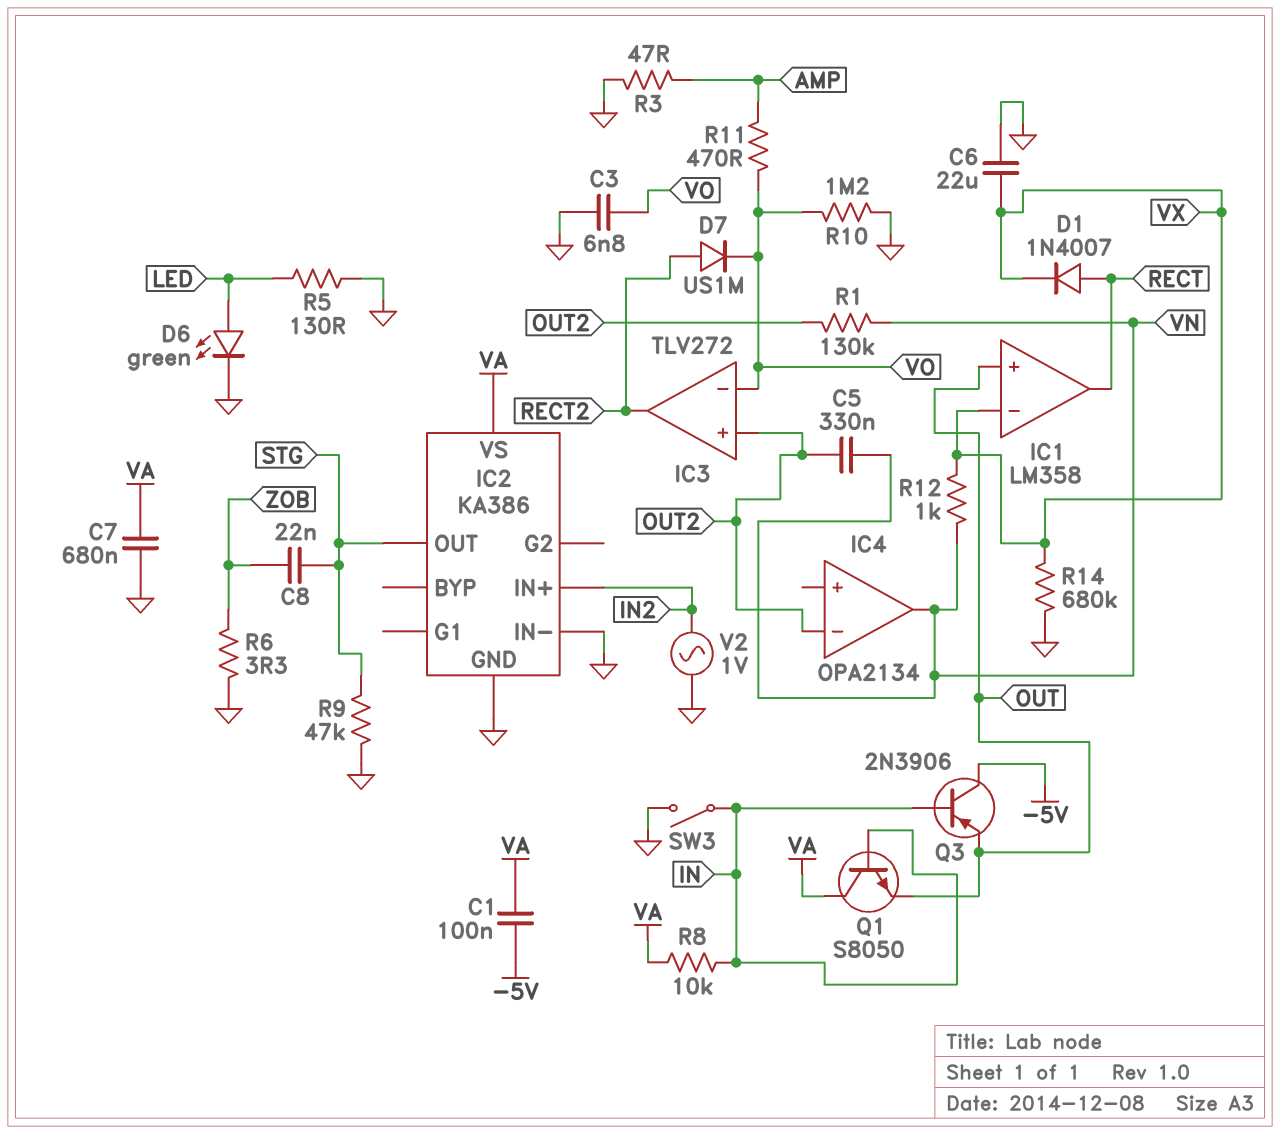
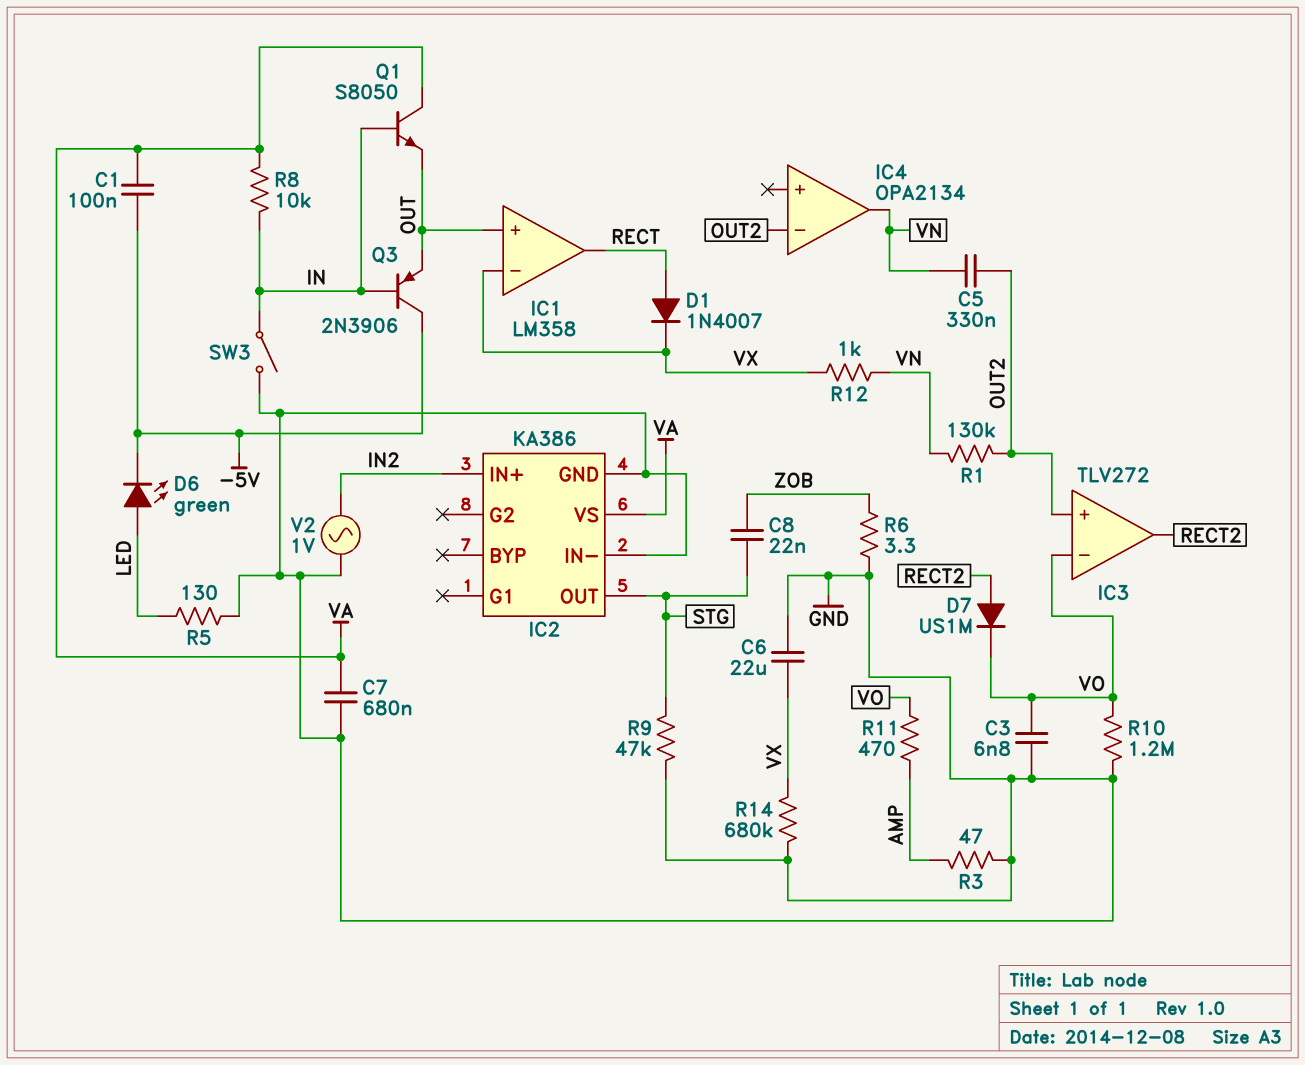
D6: LED green (A LED, K GND) -> LED green (A LED, K -5V)

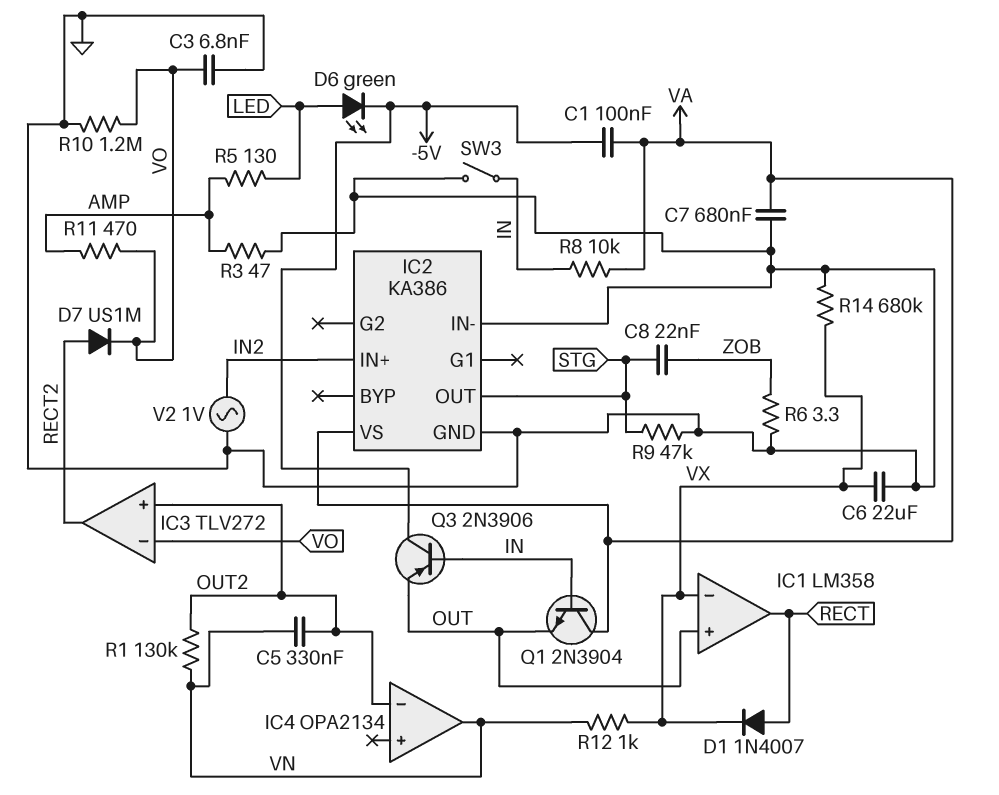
Q1: NPN S8050 (B IN, C VA, E OUT) -> NPN 2N3904 (B IN, C VA, E OUT)
R5: 130 (GND, LED) -> 130 (AMP, LED)

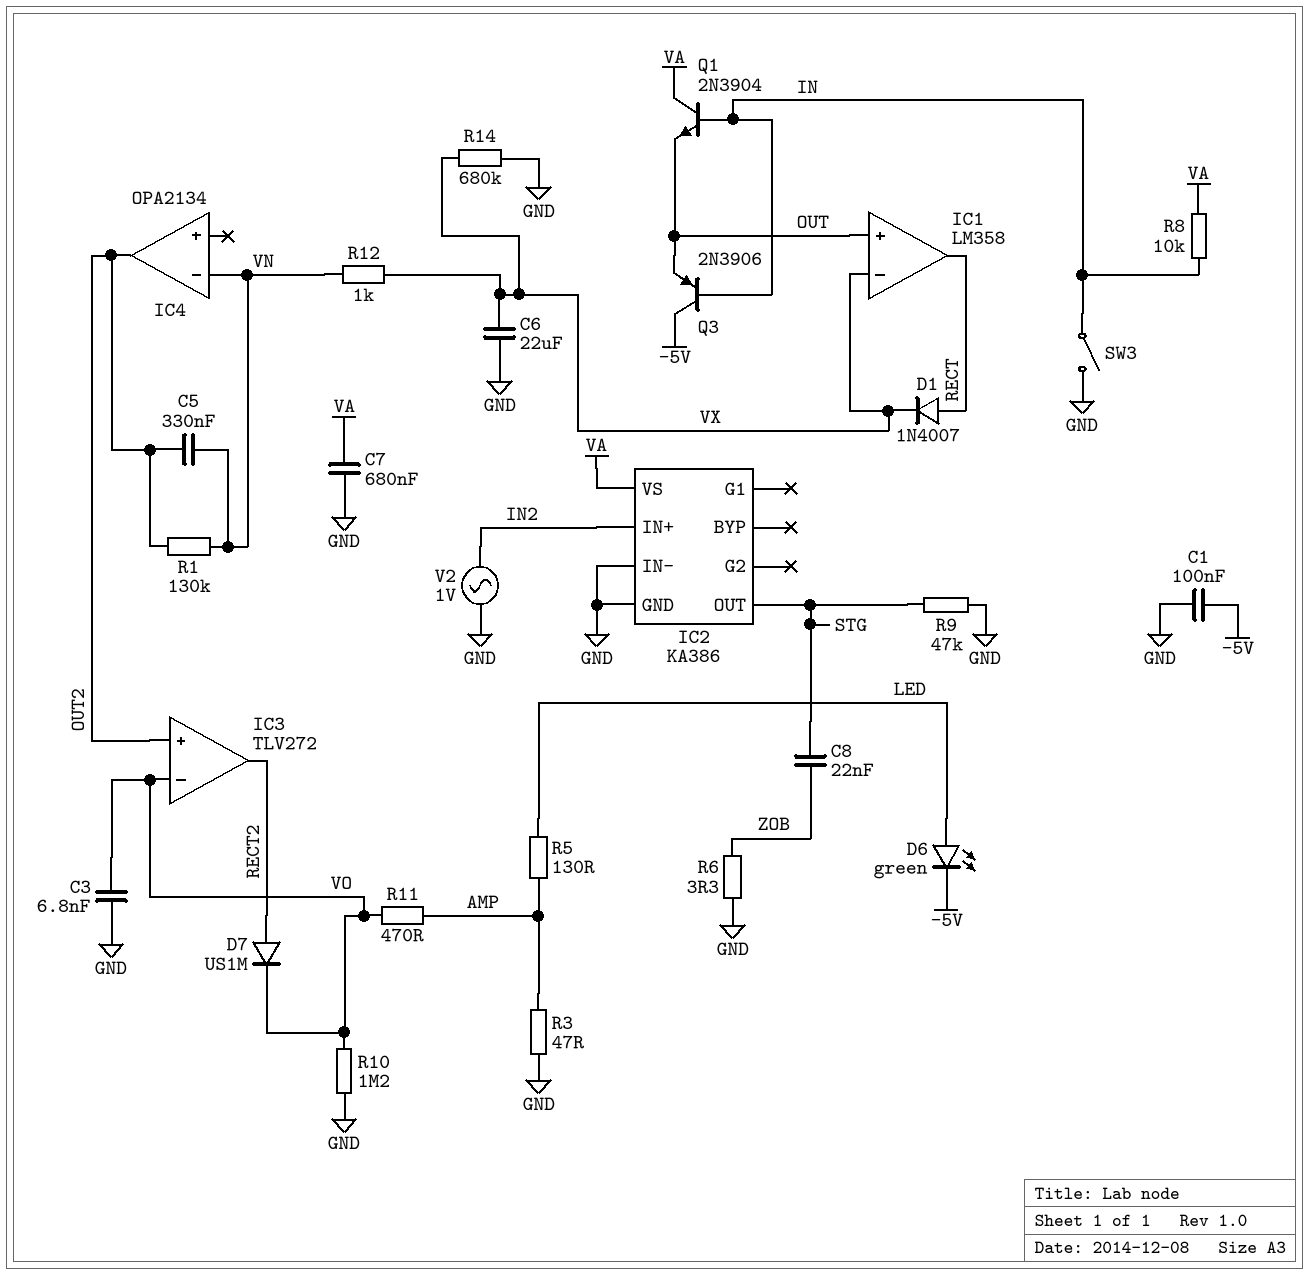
C1: 100nF (-5V, VA) -> 100nF (-5V, GND)
IC4 pin in-: OUT2 -> VN
IC4 pin out: VN -> OUT2

